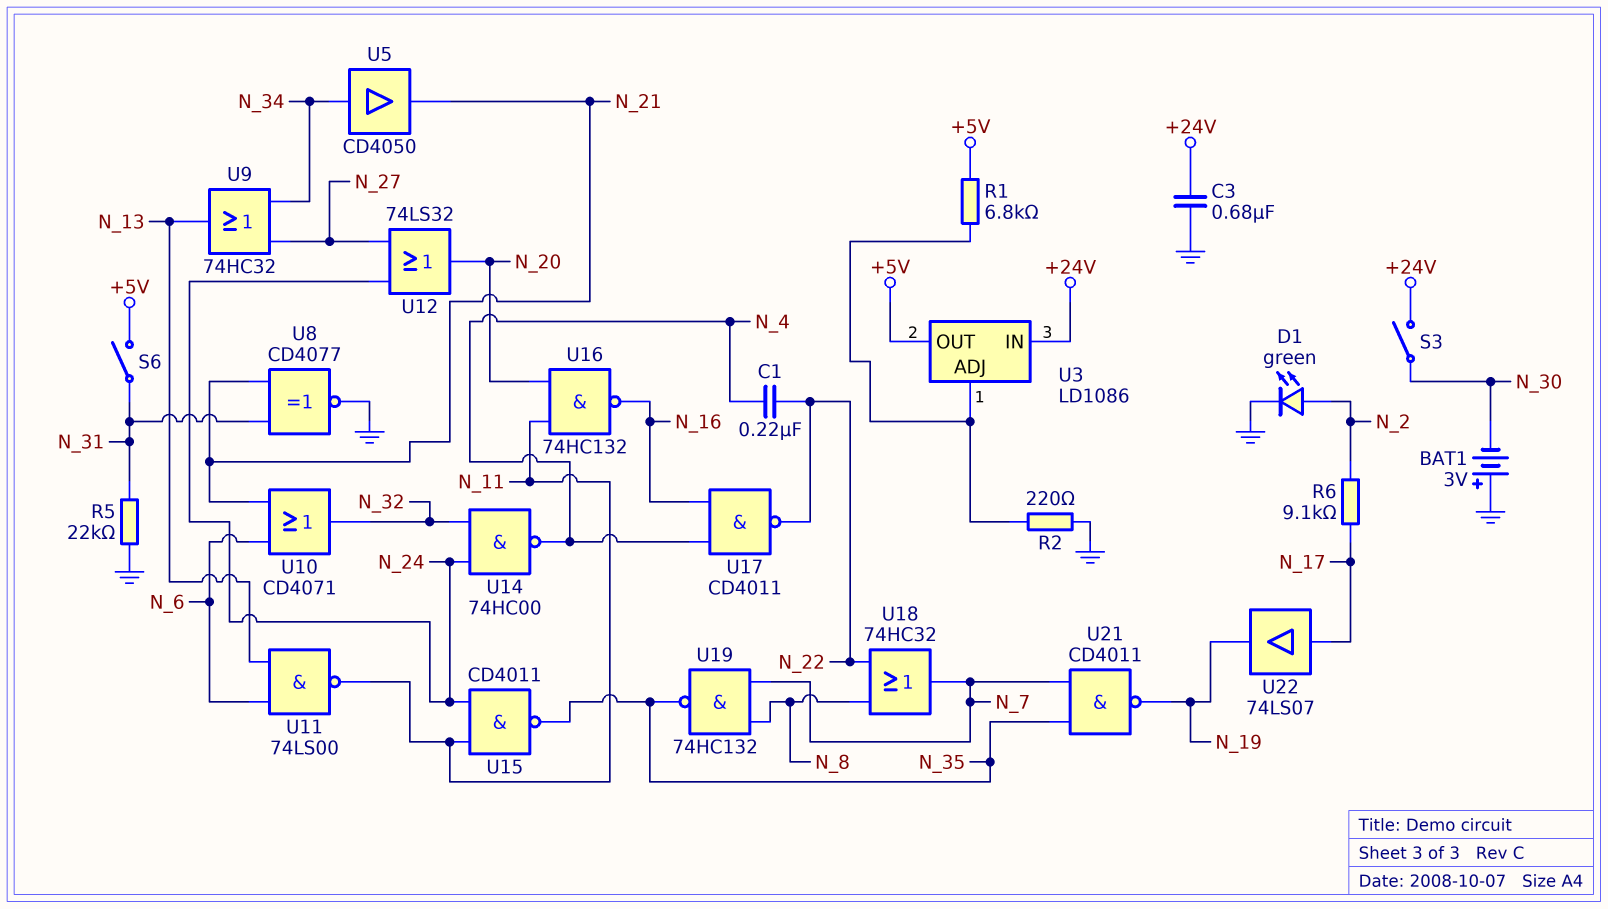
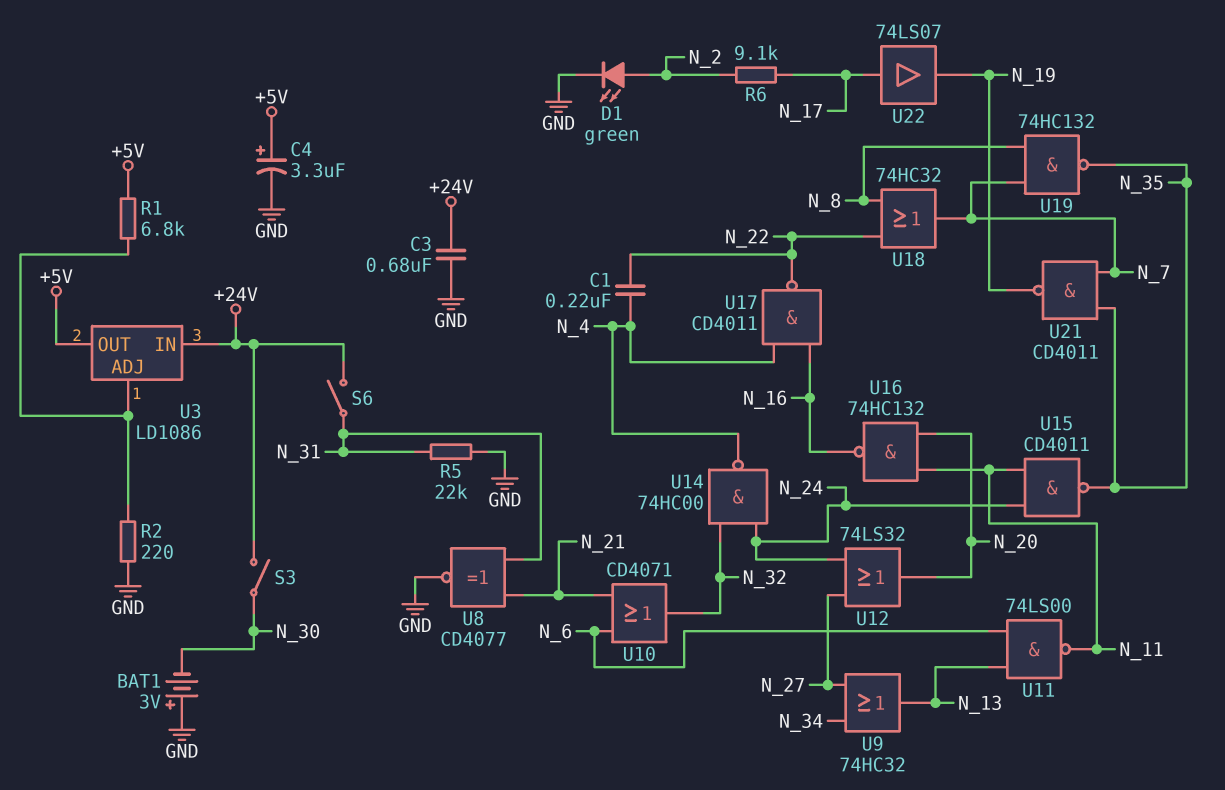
C4: none -> 3.3uF (plus +5V, minus GND)
S6: switch (+5V, N_31) -> switch (+24V, N_31)
U5: buffer CD4050 (in N_34, out N_21) -> none

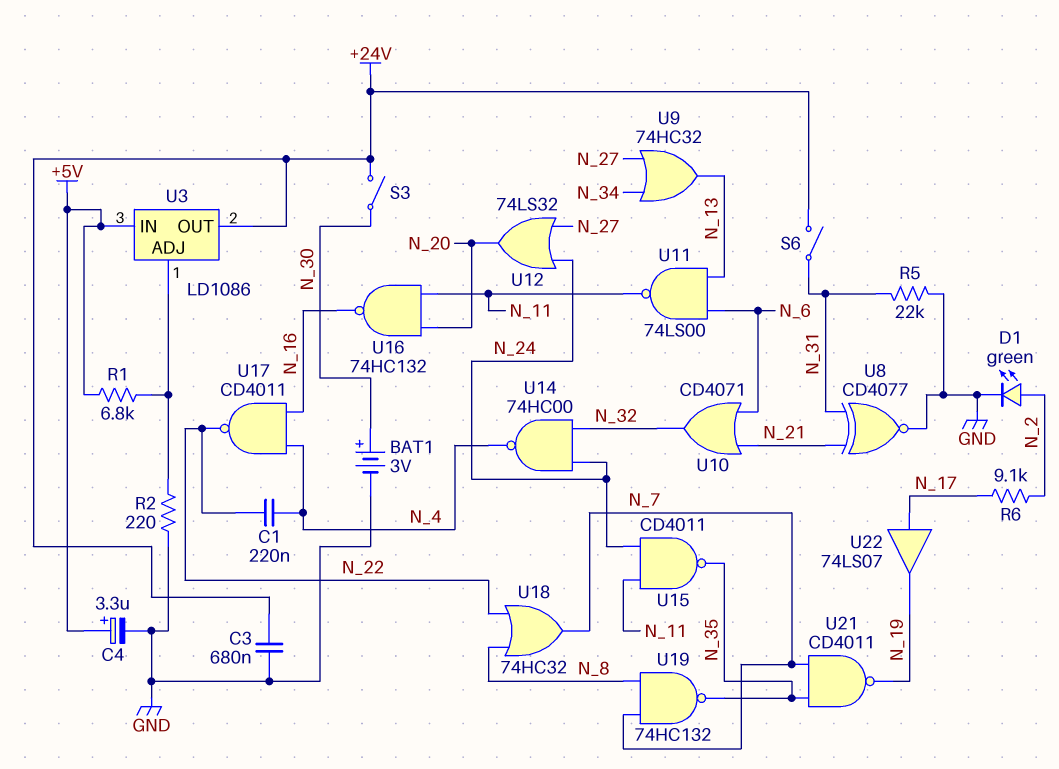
BAT1: 3V (plus GND, minus N_30) -> 3V (plus N_30, minus GND)
U3 pin IN: +24V -> +5V
U3 pin OUT: +5V -> +24V

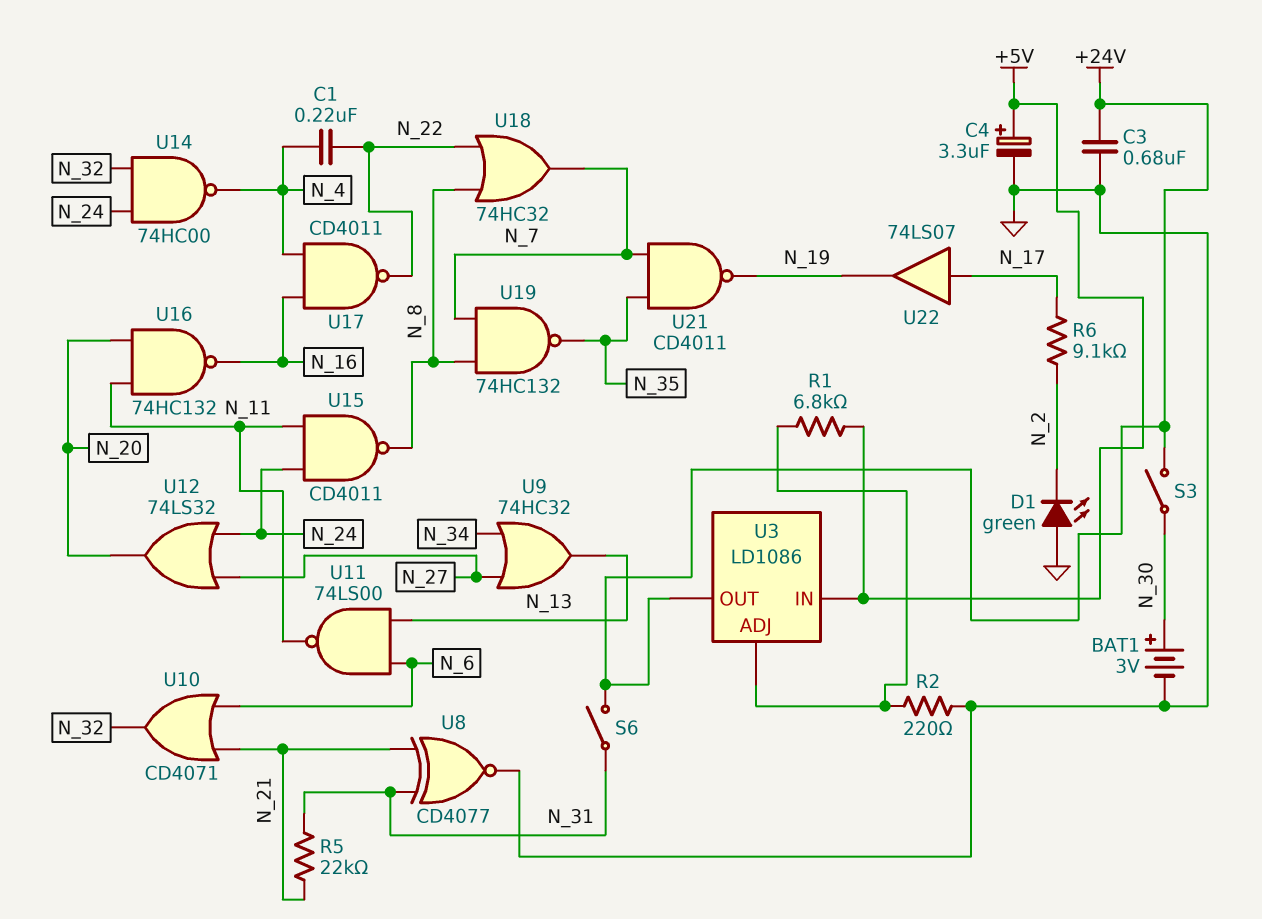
D1: LED green (A N_2, K GND) -> LED green (A GND, K N_2)
R5: 22k (GND, N_31) -> 22k (N_21, N_31)
U15: NAND CD4011 (in N_11, in N_24, out N_35) -> NAND CD4011 (in N_11, in N_24, out N_8)

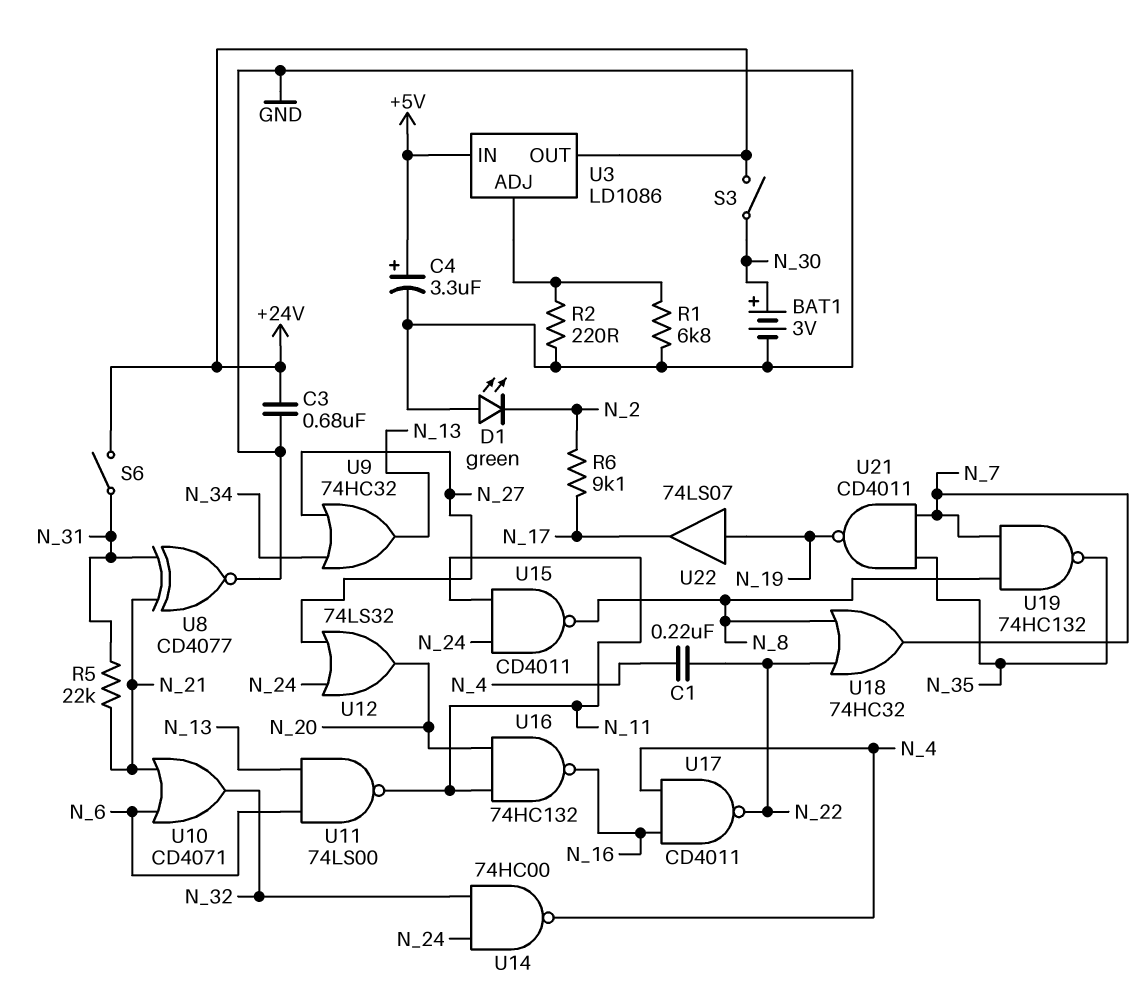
R1: 6.8k (+5V, U3/ADJ) -> 6.8k (GND, U3/ADJ)
U22: buffer 74LS07 (in N_17, out N_19) -> buffer 74LS07 (in N_19, out N_17)

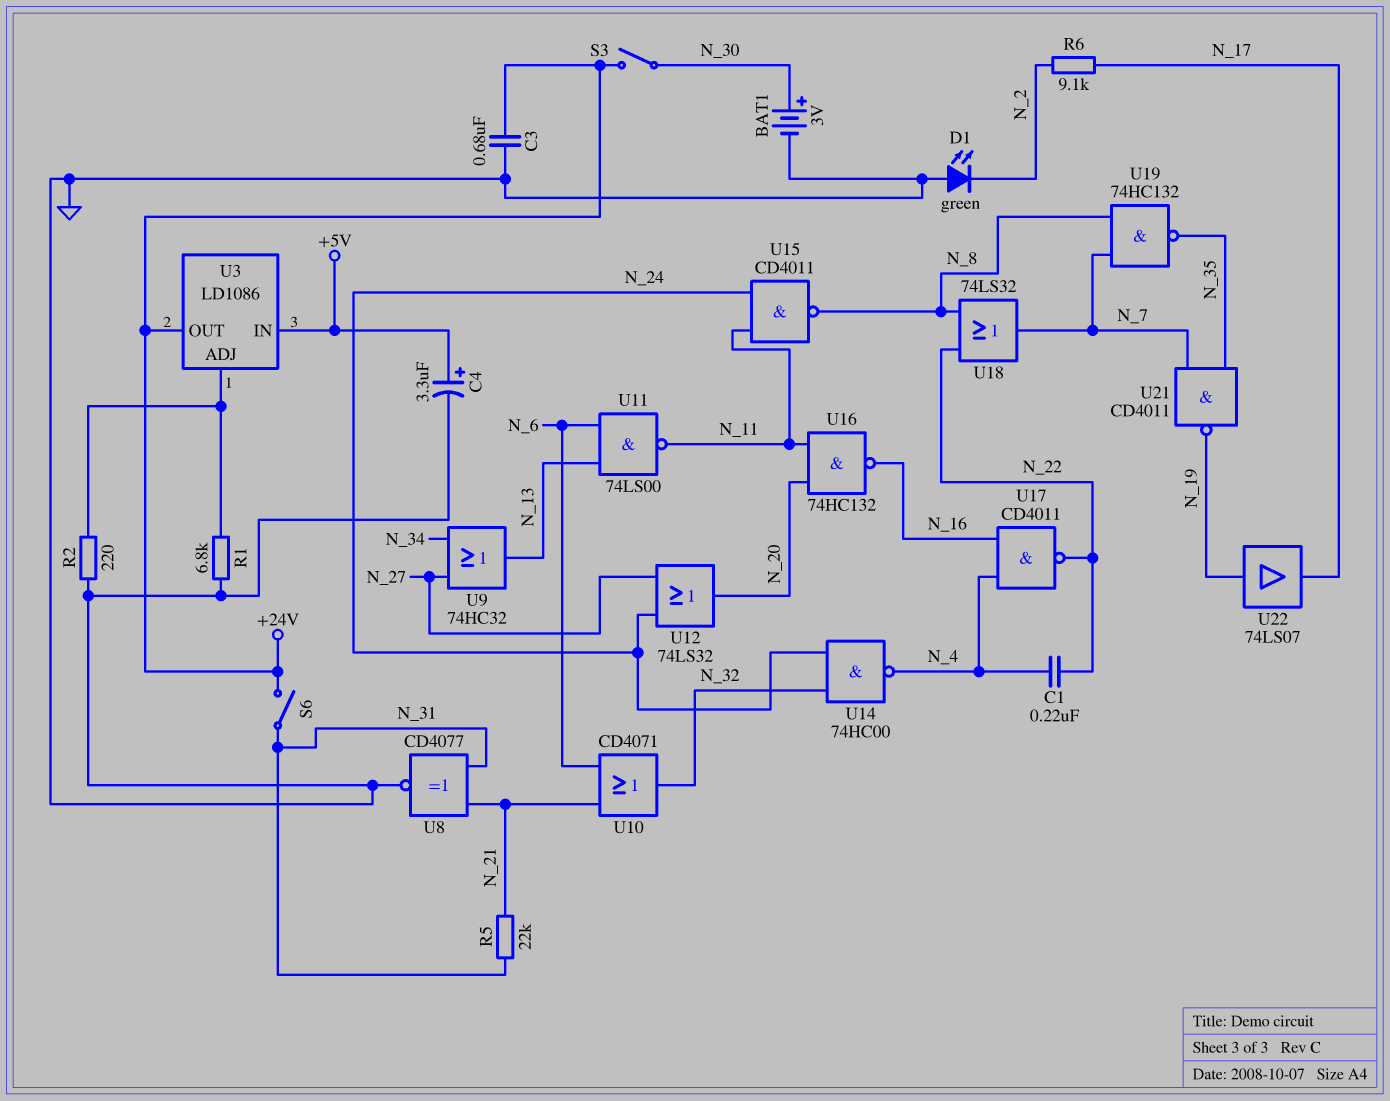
U18: OR 74HC32 (in N_8, in N_22, out N_7) -> OR 74LS32 (in N_8, in N_22, out N_7)

